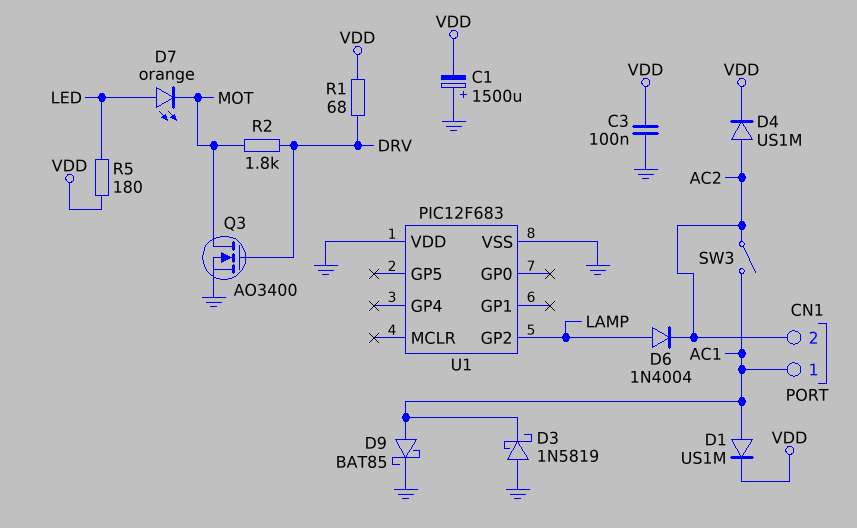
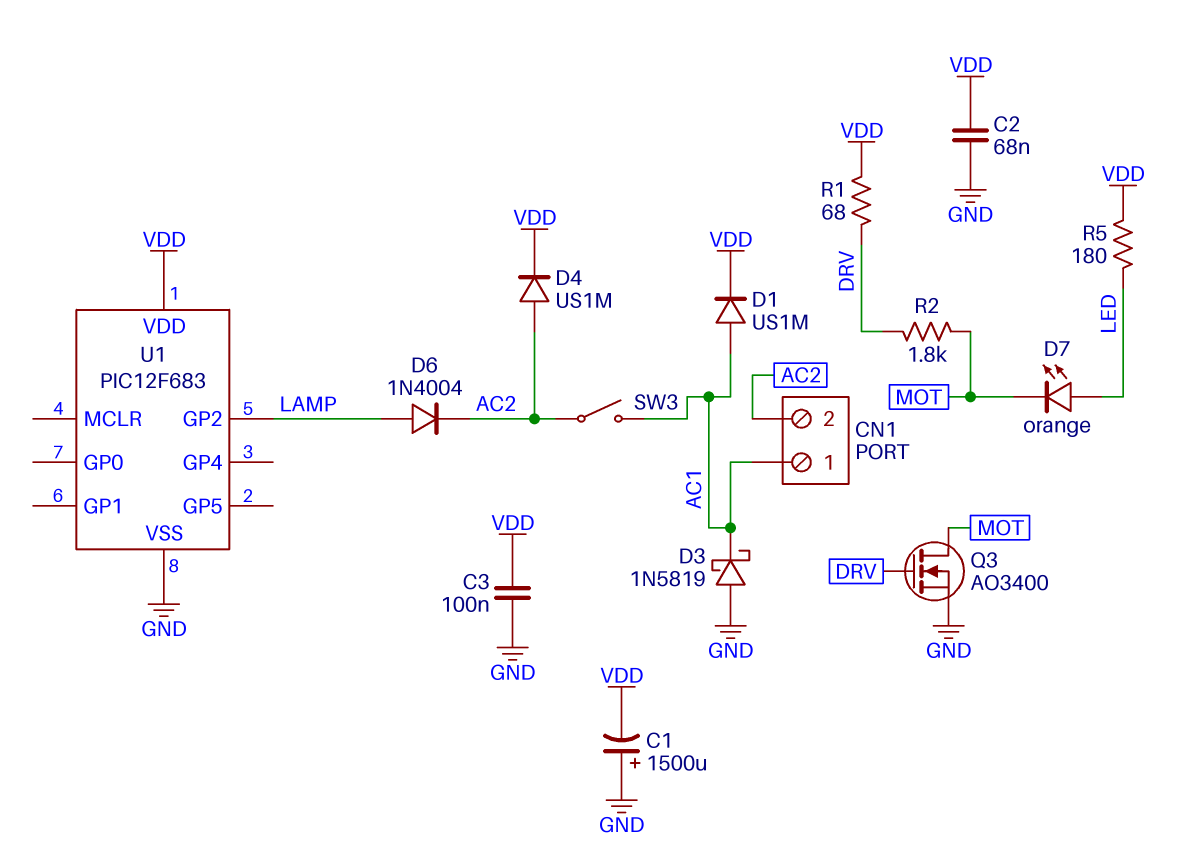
C2: none -> 68nF (GND, VDD)
D9: schottky BAT85 (A AC1, K GND) -> none
U1 pin VDD: GND -> VDD

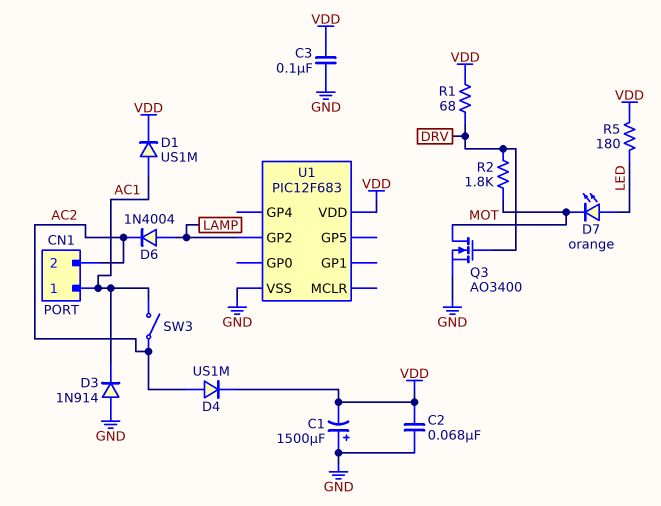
D3: schottky 1N5819 (A GND, K AC1) -> diode 1N914 (A GND, K AC1)

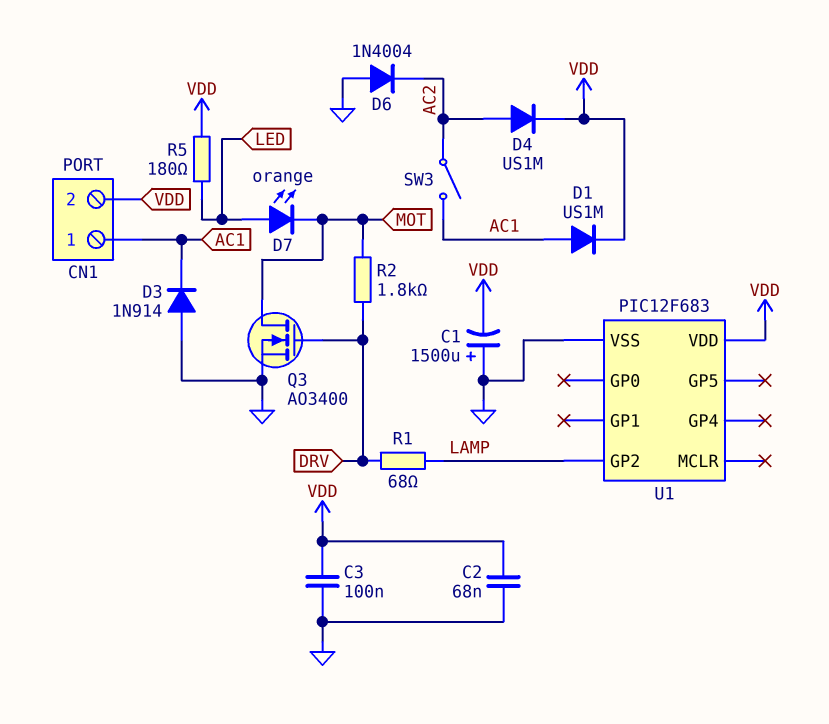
CN1 pin 2: AC2 -> VDD
D6: diode 1N4004 (A LAMP, K AC2) -> diode 1N4004 (A GND, K AC2)
R1: 68 (DRV, VDD) -> 68 (DRV, LAMP)

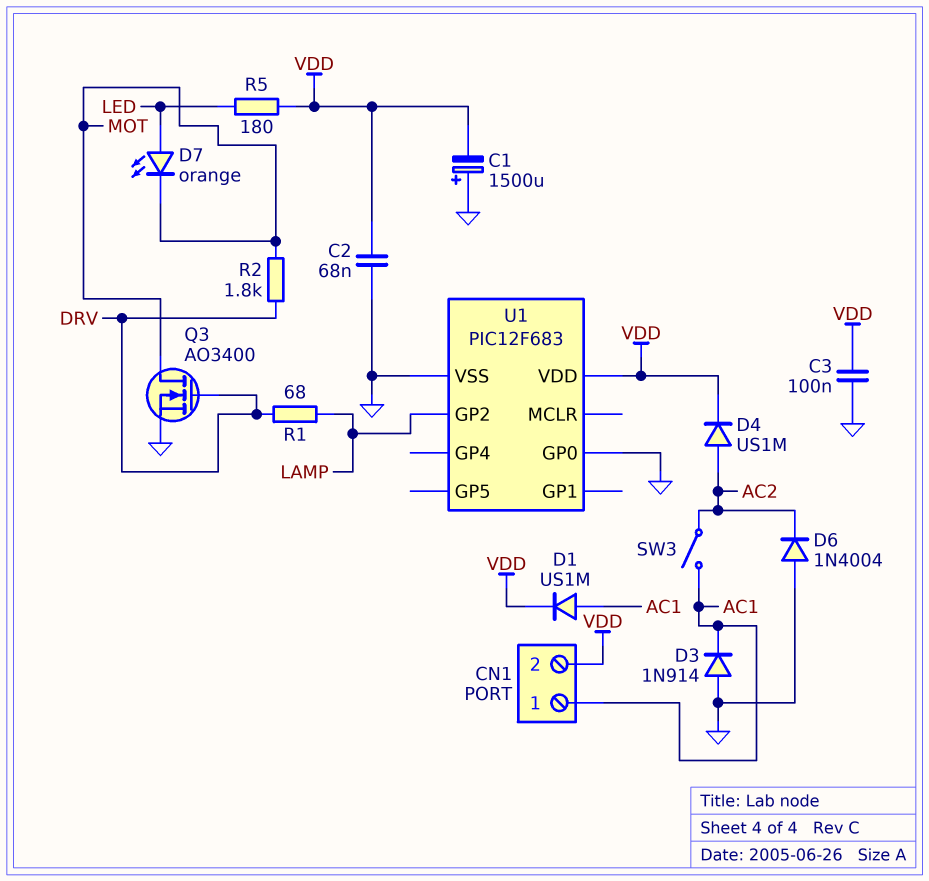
U1 pin GP0: none -> GND

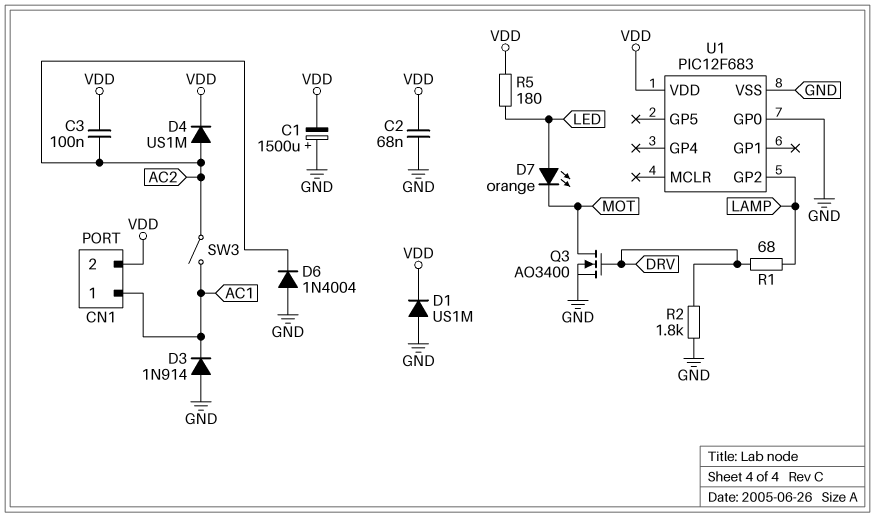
C3: 100nF (GND, VDD) -> 100nF (AC2, VDD)
D1: diode US1M (A AC1, K VDD) -> diode US1M (A GND, K VDD)
R2: 1.8k (DRV, MOT) -> 1.8k (DRV, GND)

